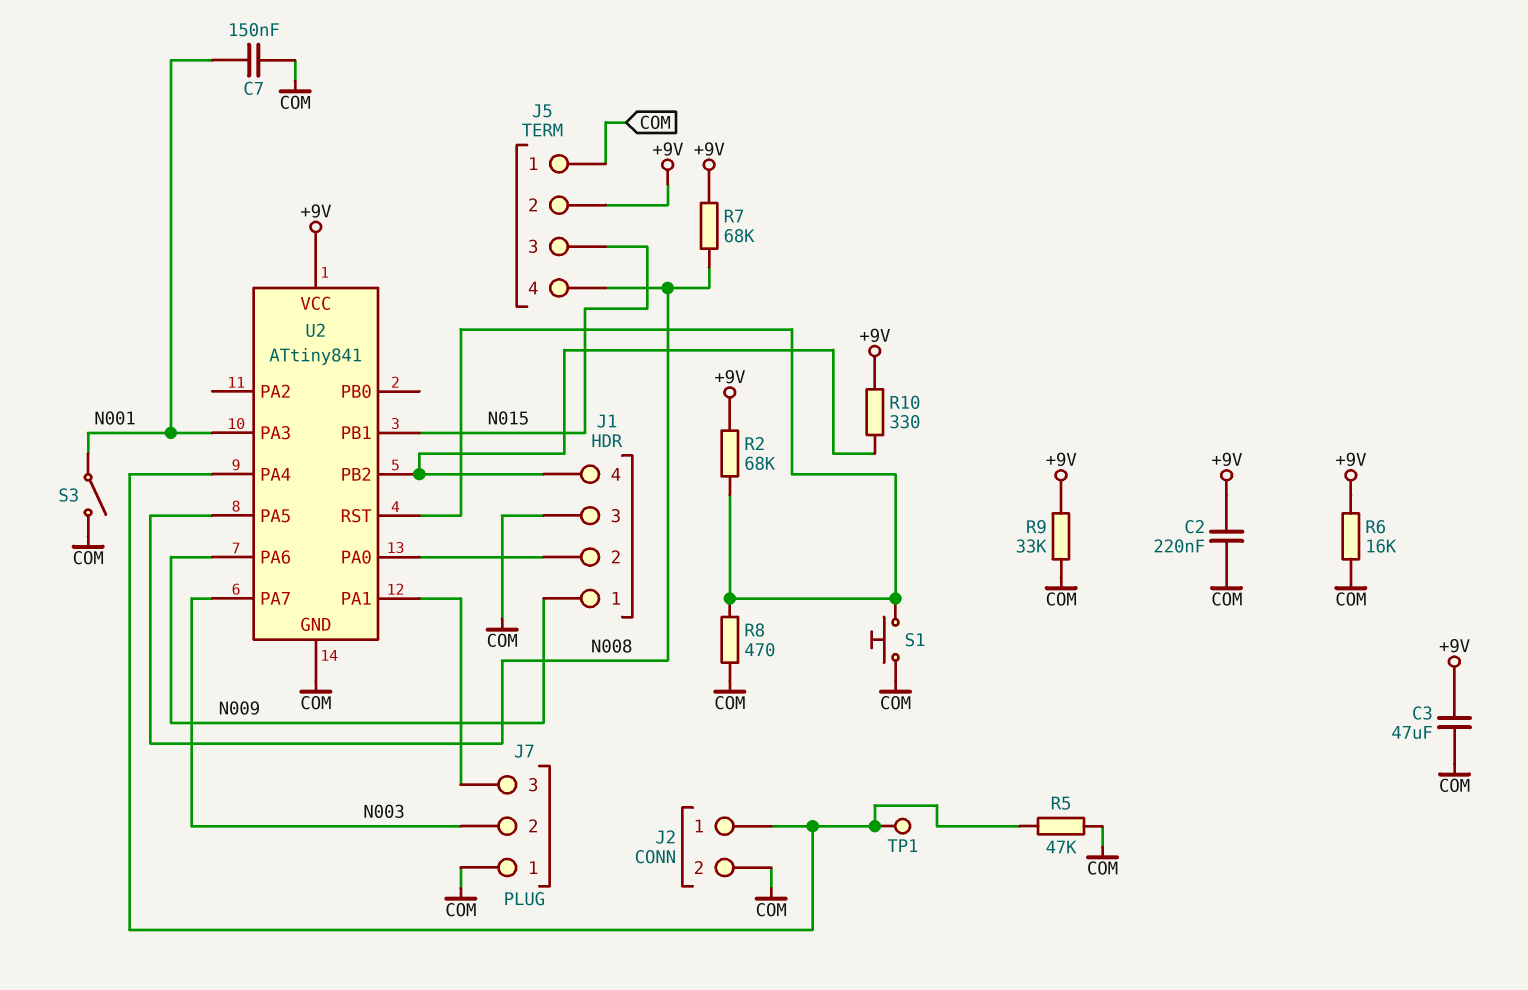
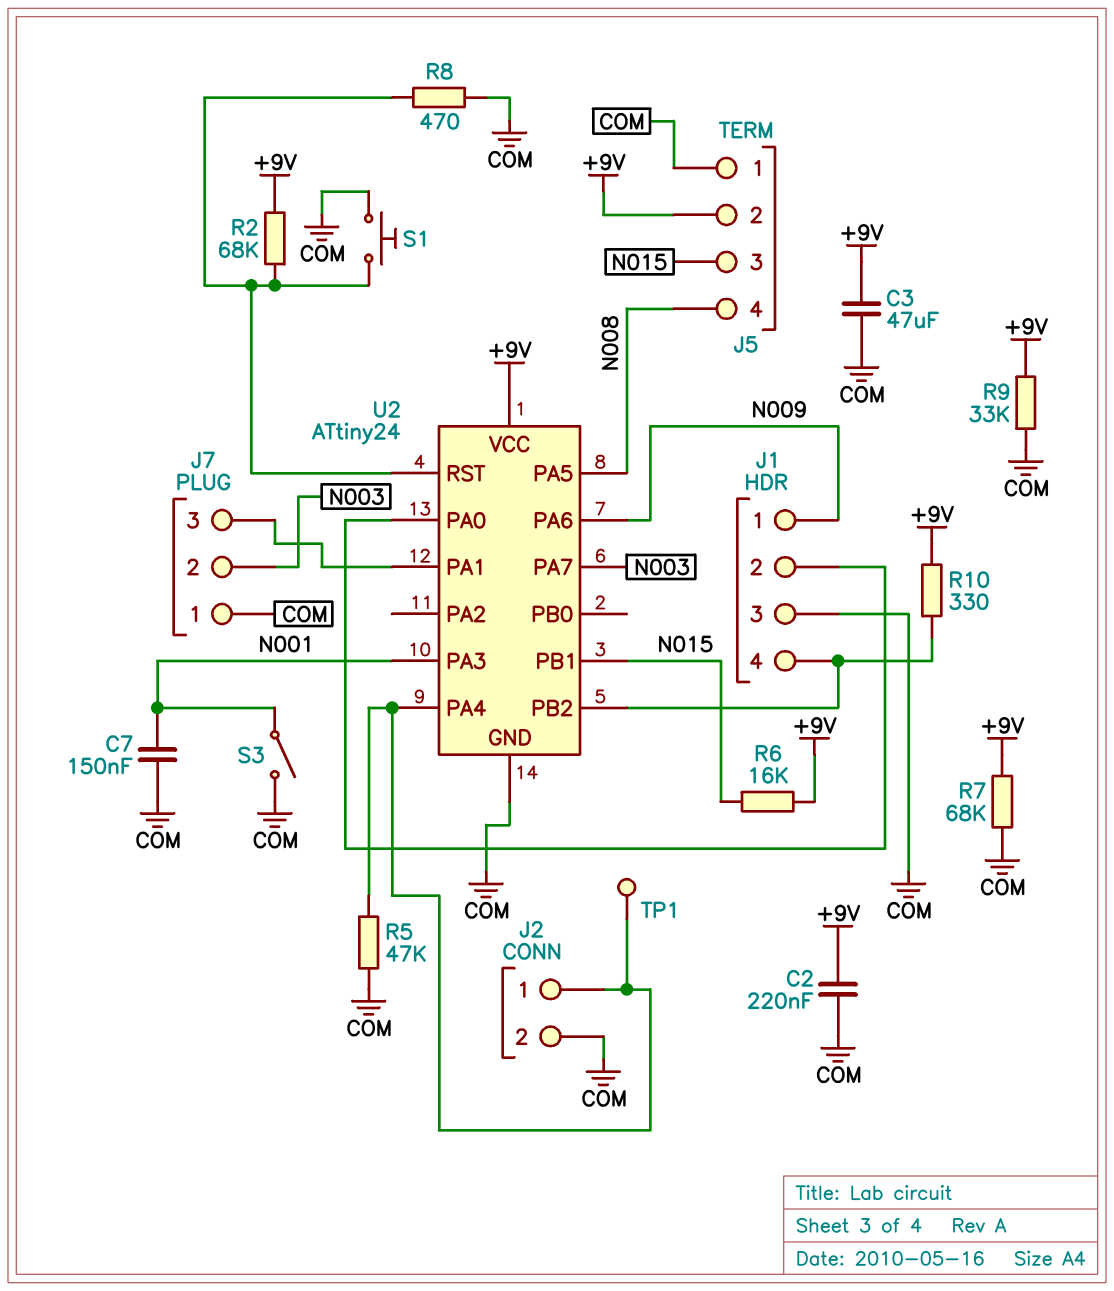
R6: 16k (+9V, COM) -> 16k (+9V, N015)
R7: 68k (+9V, N008) -> 68k (+9V, COM)
U2: ATtiny841 -> ATtiny24

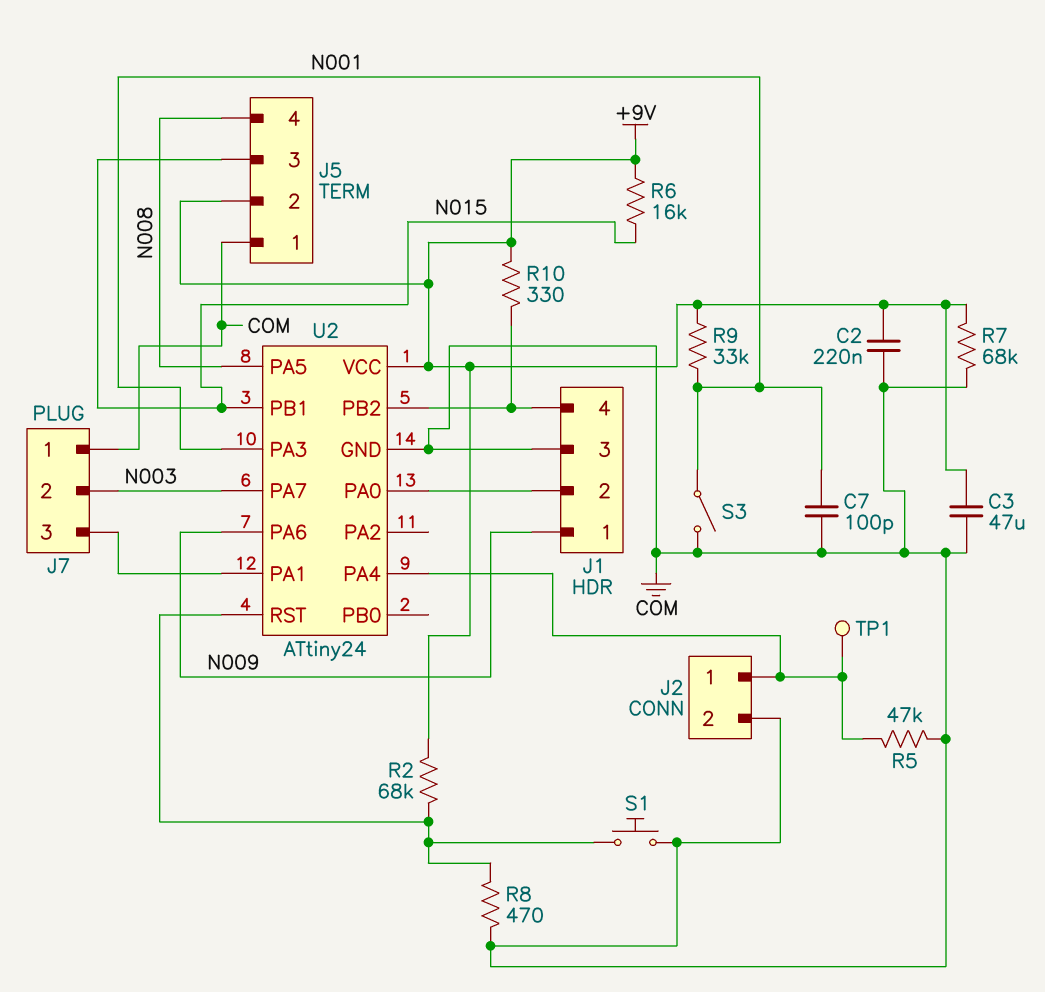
C7: 150nF (COM, N001) -> 100pF (COM, N001)
R9: 33k (+9V, COM) -> 33k (+9V, N001)

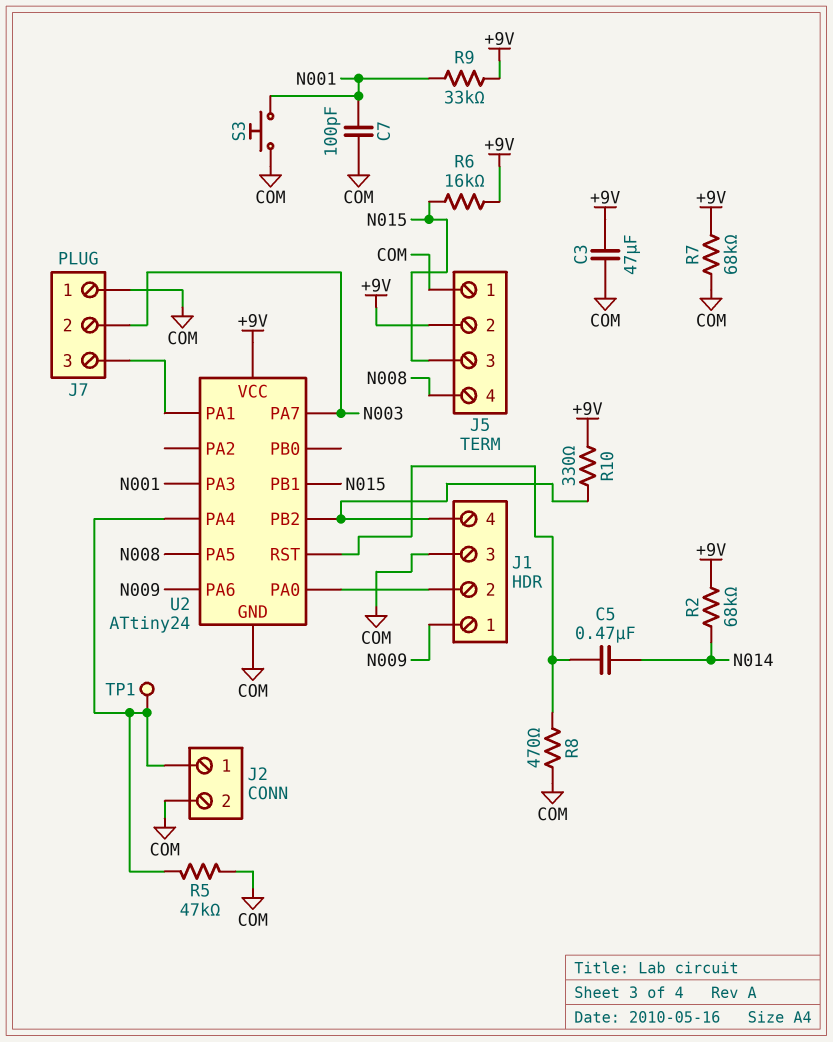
C2: 220nF (+9V, COM) -> none
C5: none -> 470nF (N014, U2/RST)
R2: 68k (+9V, U2/RST) -> 68k (+9V, N014)
S1: button (COM, U2/RST) -> none
S3: switch (COM, N001) -> button (COM, N001)

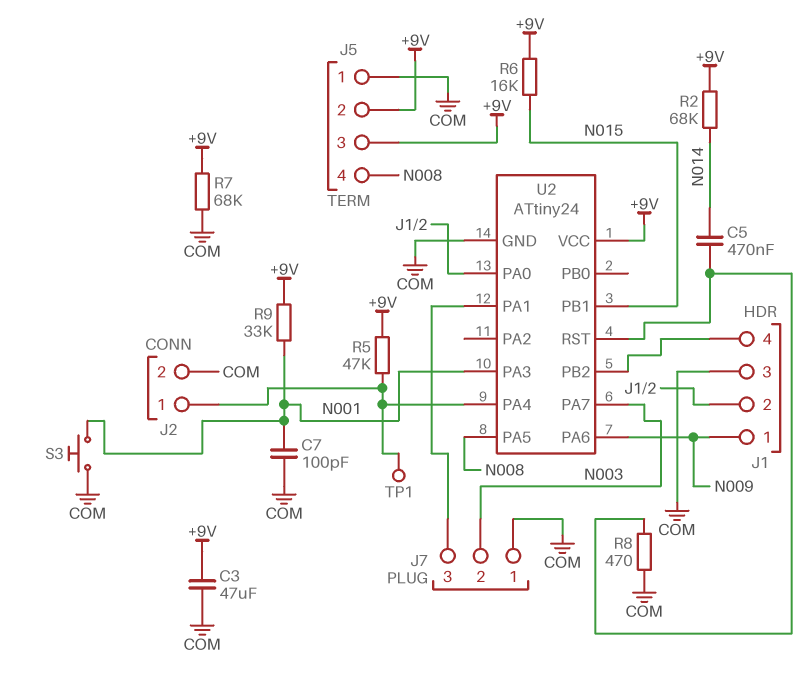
J5 pin 3: N015 -> +9V
R5: 47k (COM, J2/1) -> 47k (+9V, J2/1)
R10: 330 (+9V, J1/4) -> none

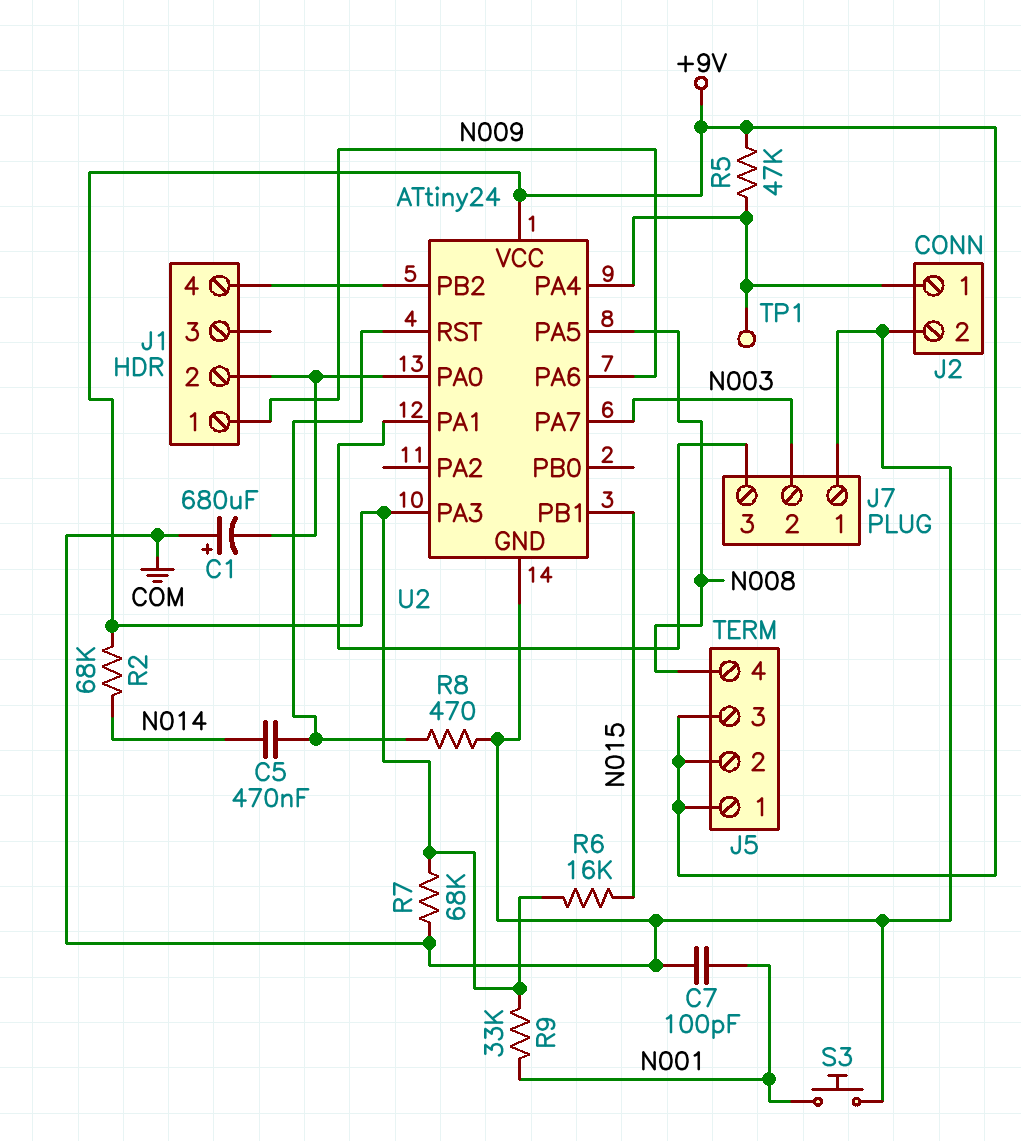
C1: none -> 680uF (plus COM, minus J1/2)
C3: 47uF (+9V, COM) -> none
J1 pin 3: COM -> none
J5 pin 1: COM -> +9V
U2 pin PA3: N001 -> +9V

